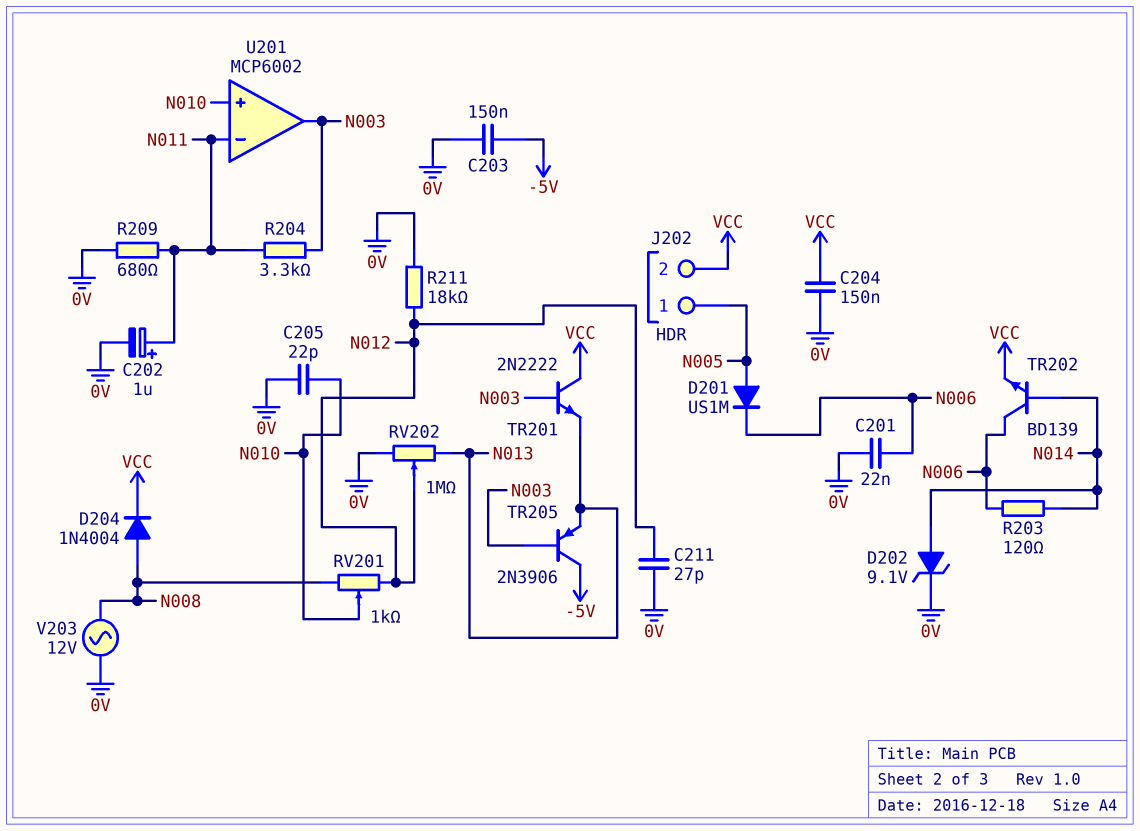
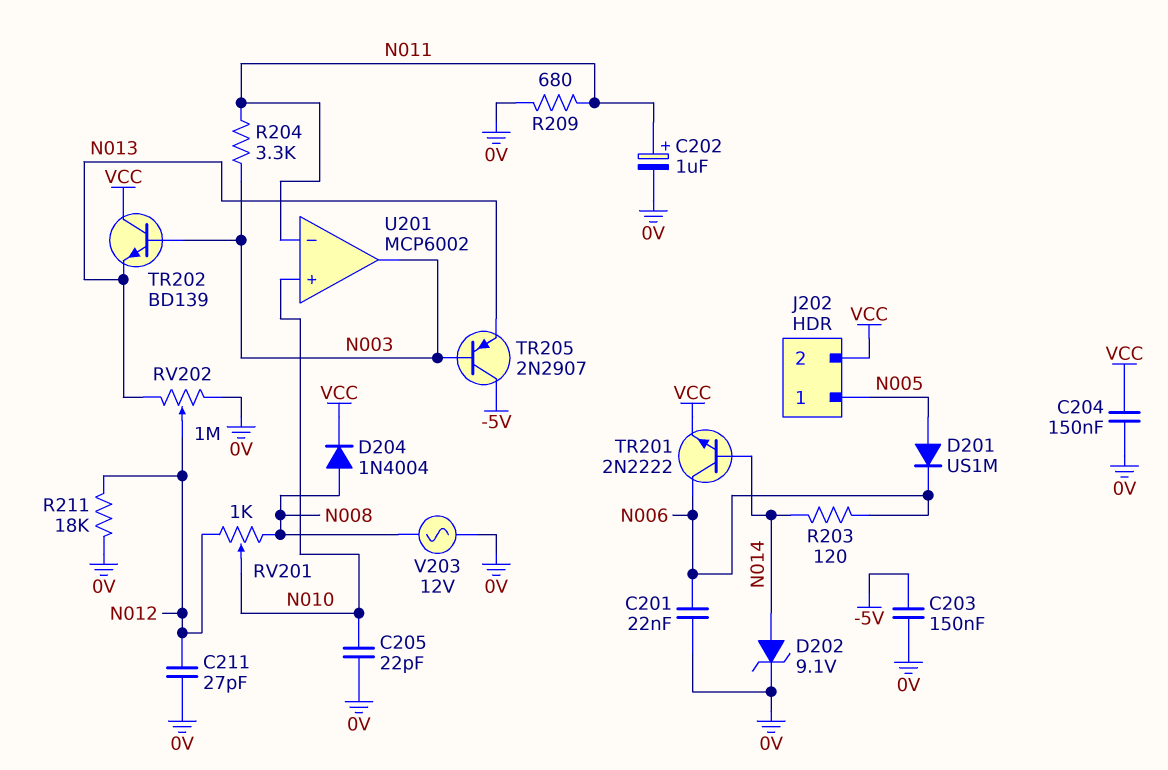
TR201: NPN 2N2222 (B N003, C VCC, E N013) -> NPN 2N2222 (B N014, C N006, E VCC)
TR202: NPN BD139 (B N014, C N006, E VCC) -> NPN BD139 (B N003, C VCC, E N013)
TR205: PNP 2N3906 (B N003, C -5V, E N013) -> PNP 2N2907 (B N003, C -5V, E N013)

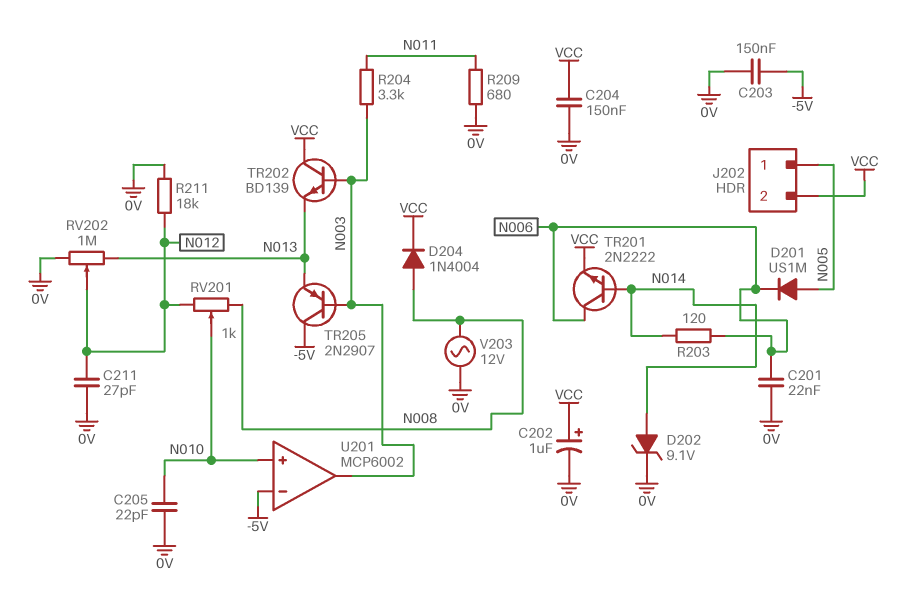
C202: 1uF (plus N011, minus 0V) -> 1uF (plus VCC, minus 0V)
U201 pin in-: N011 -> -5V

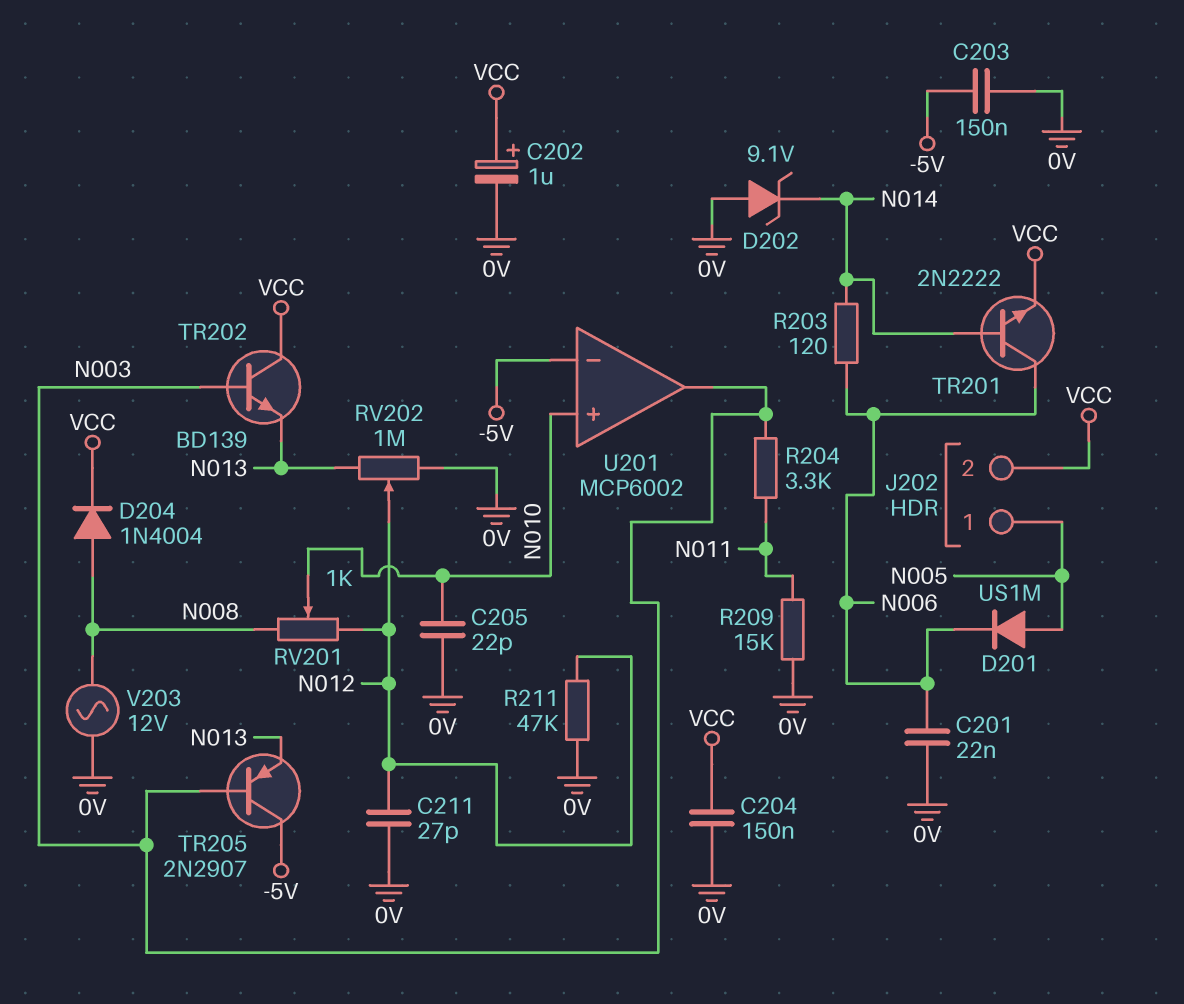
D202: zener 9.1V (A N014, K 0V) -> zener 9.1V (A 0V, K N014)
R209: 680 (0V, N011) -> 15k (0V, N011)
R211: 18k (0V, N012) -> 47k (0V, N012)

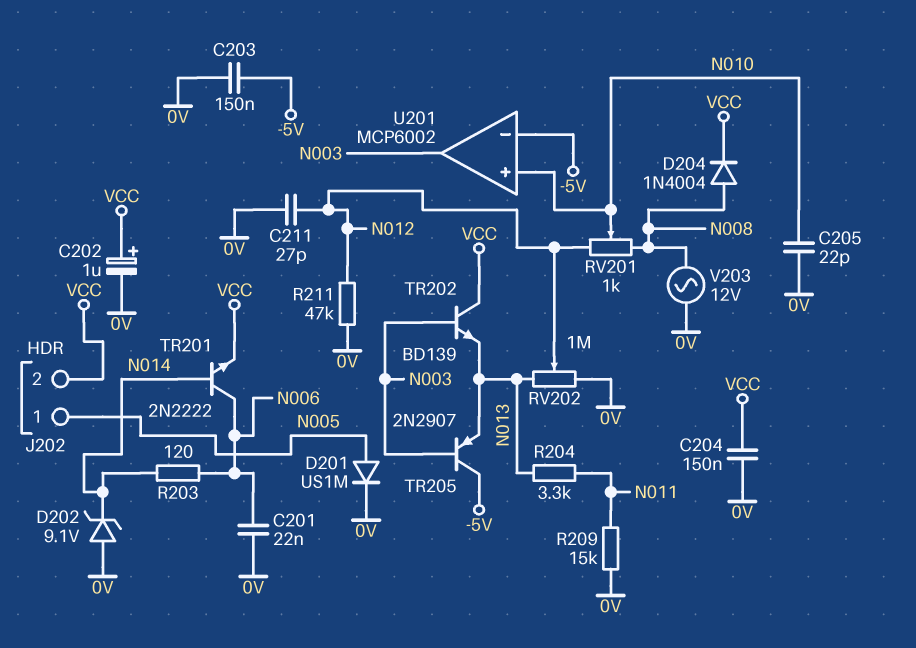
D201: diode US1M (A N005, K N006) -> diode US1M (A N005, K 0V)
R204: 3.3k (N003, N011) -> 3.3k (N011, N013)

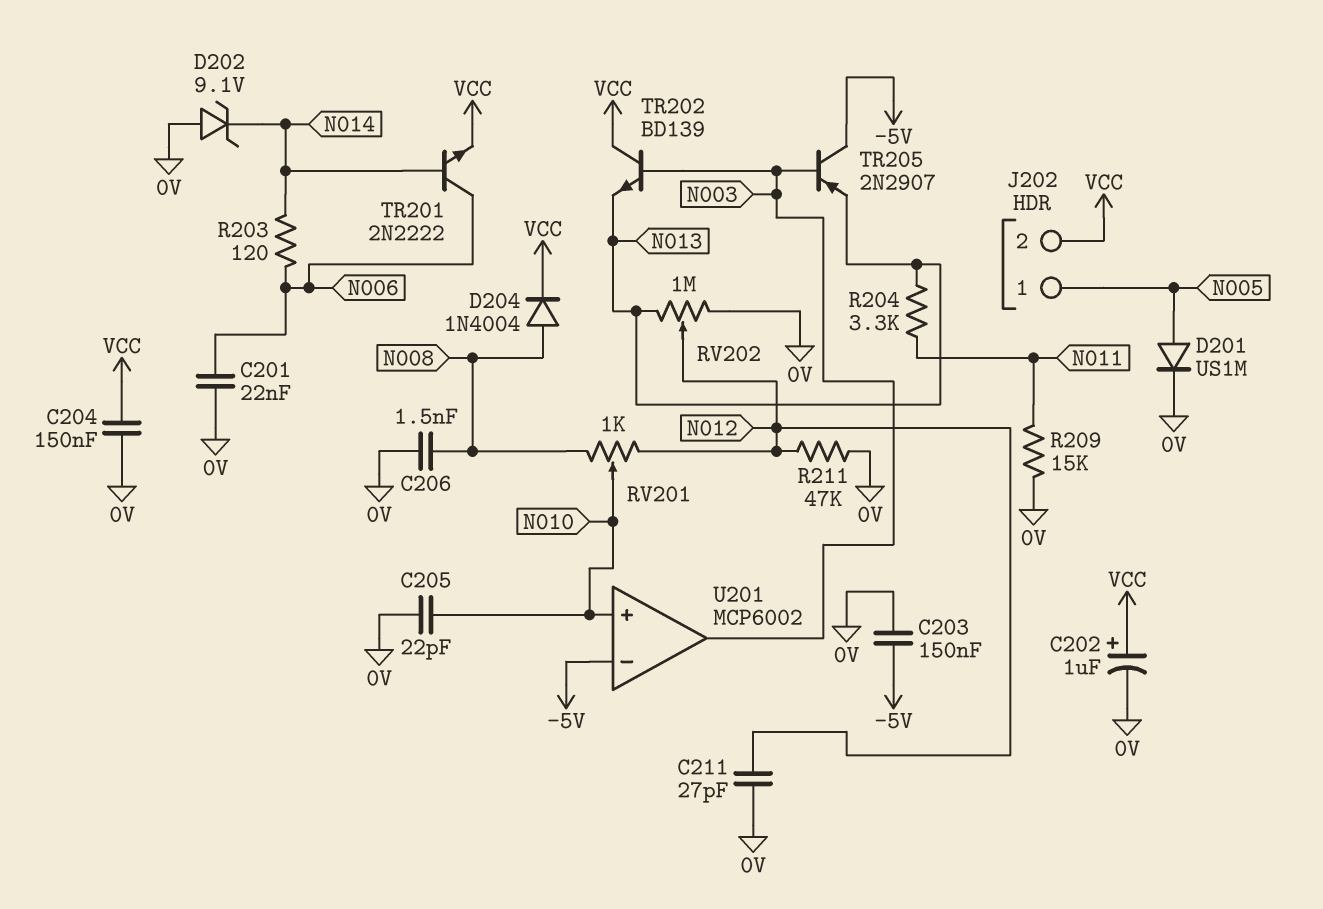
C206: none -> 1.5nF (0V, N008)
V203: AC 12V (0V, N008) -> none

